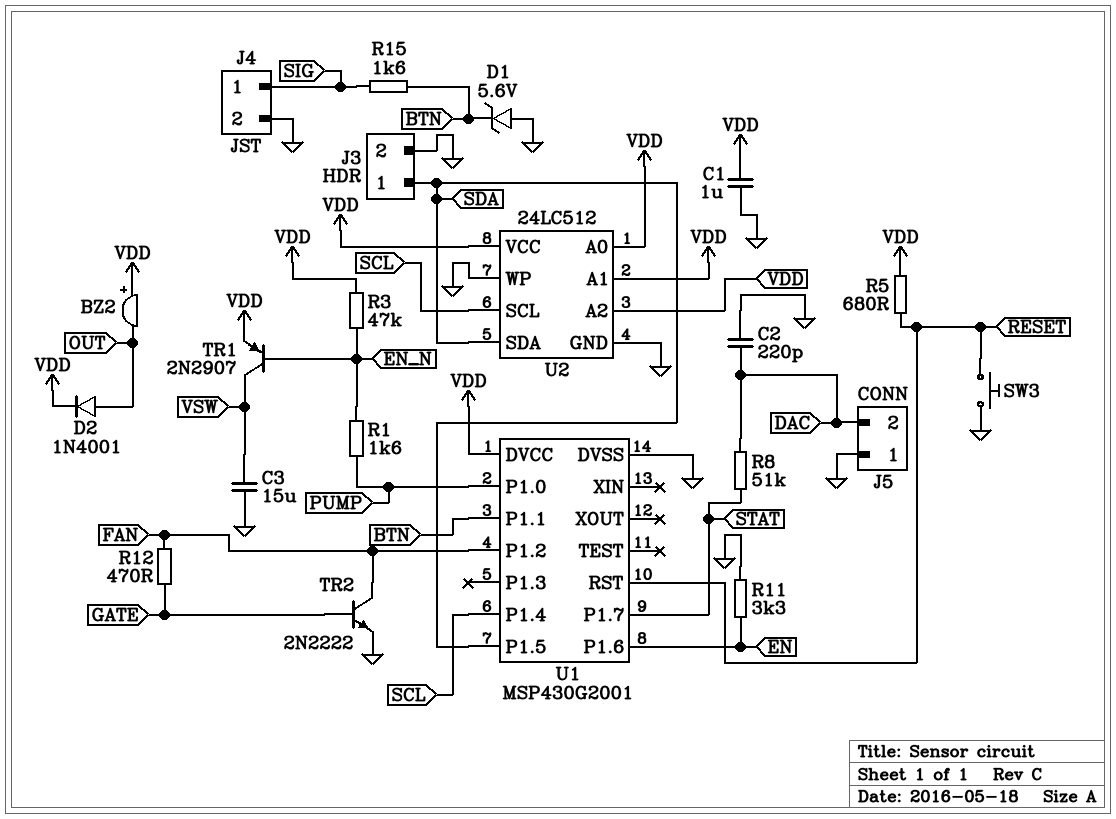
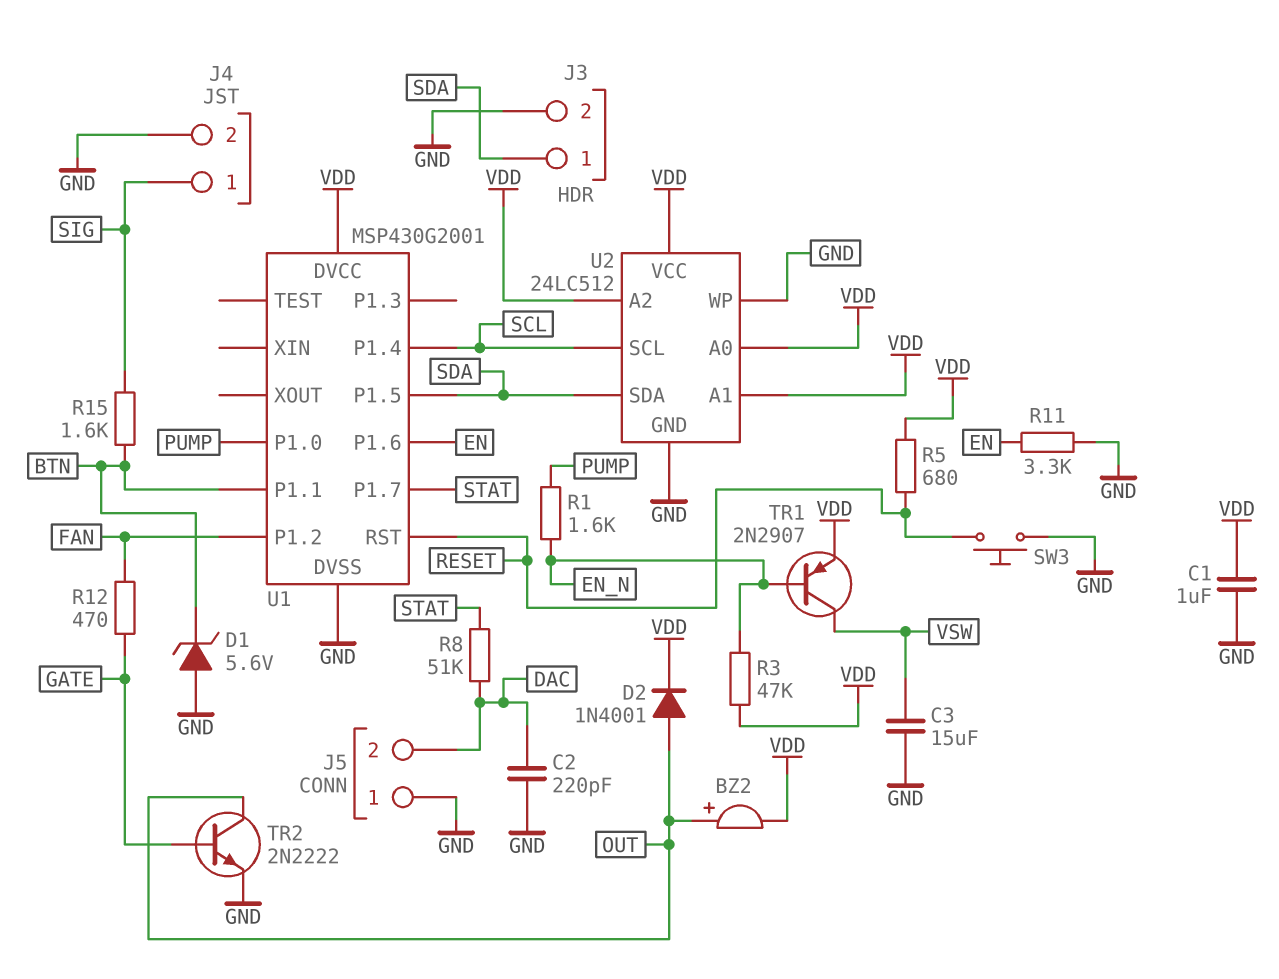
BZ2: buzzer (plus VDD, minus OUT) -> buzzer (plus OUT, minus VDD)
TR2: NPN 2N2222 (B GATE, C FAN, E GND) -> NPN 2N2222 (B GATE, C OUT, E GND)

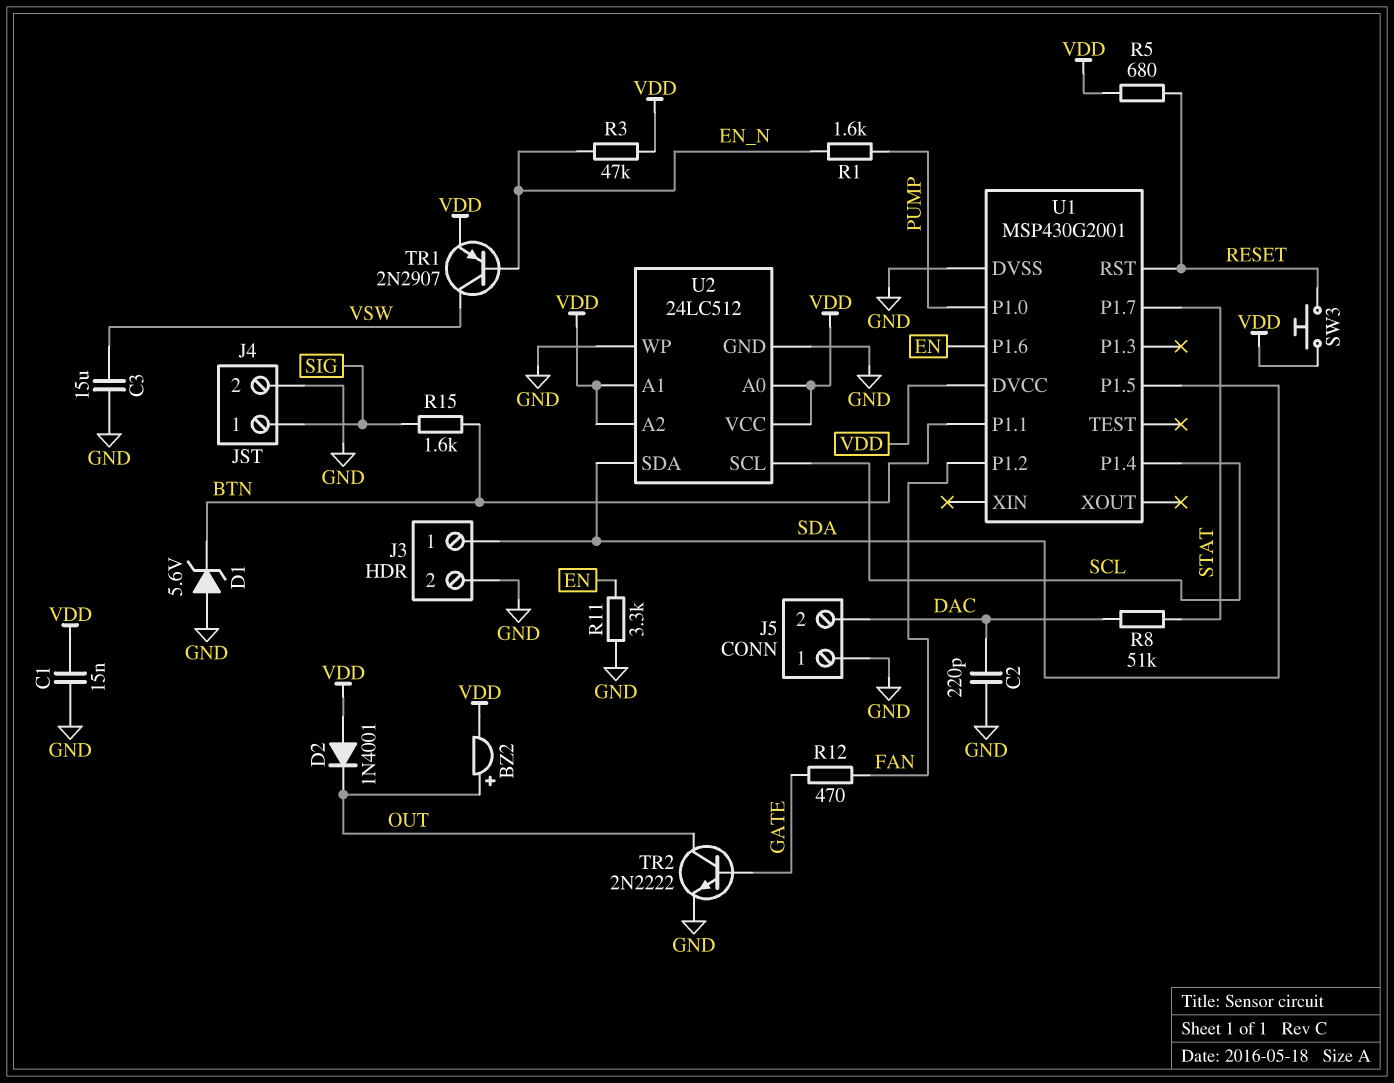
C1: 1uF (GND, VDD) -> 15nF (GND, VDD)
D2: diode 1N4001 (A OUT, K VDD) -> diode 1N4001 (A VDD, K OUT)
SW3: button (GND, RESET) -> button (RESET, VDD)

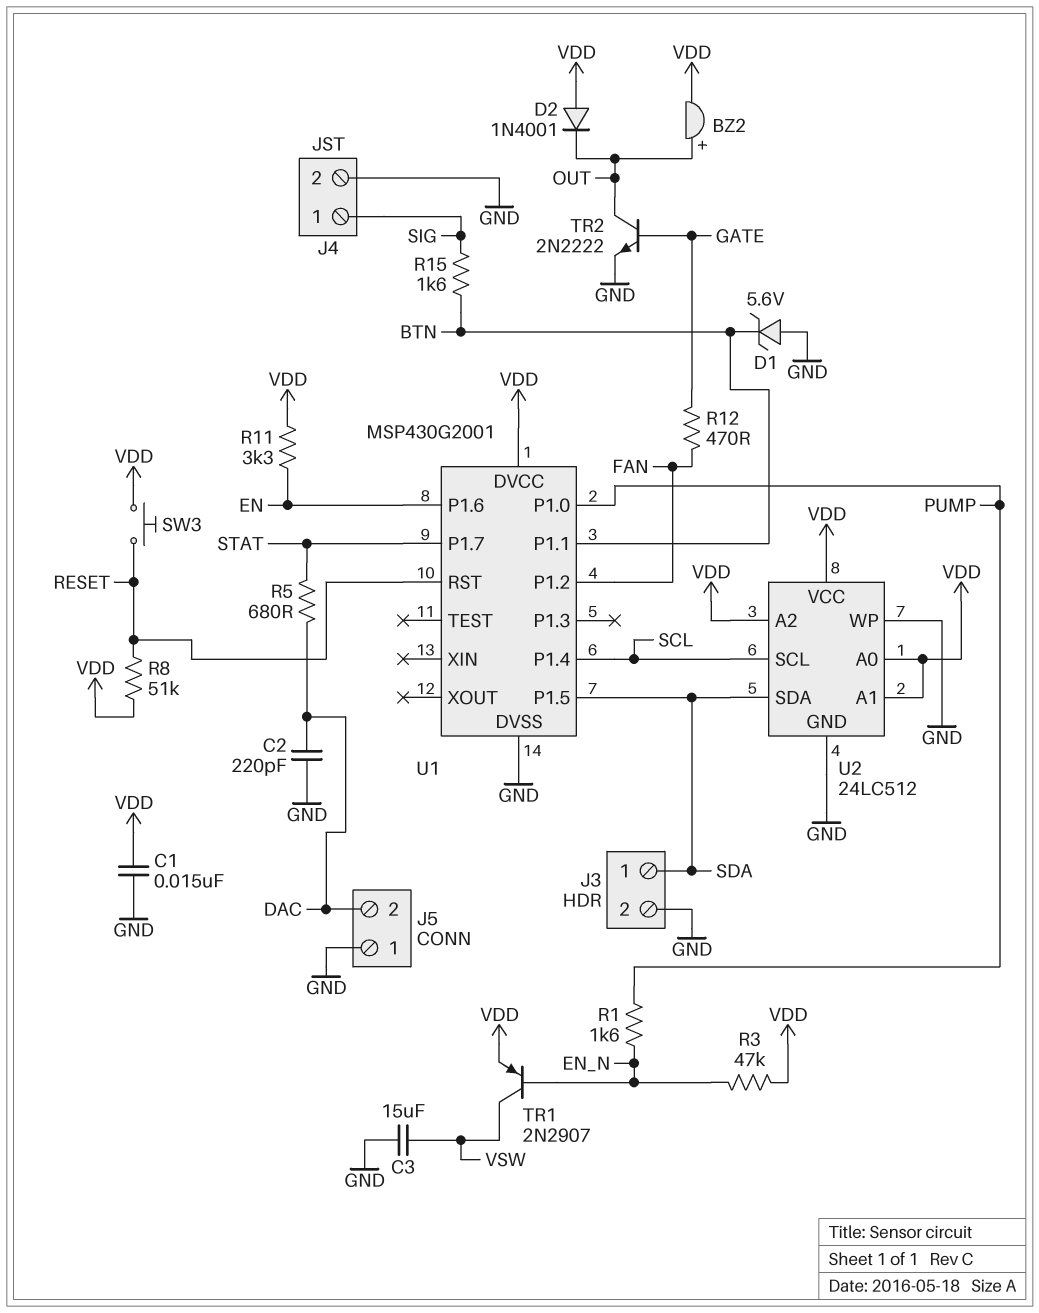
R5: 680 (RESET, VDD) -> 680 (DAC, STAT)
R8: 51k (DAC, STAT) -> 51k (RESET, VDD)
R11: 3.3k (EN, GND) -> 3.3k (EN, VDD)

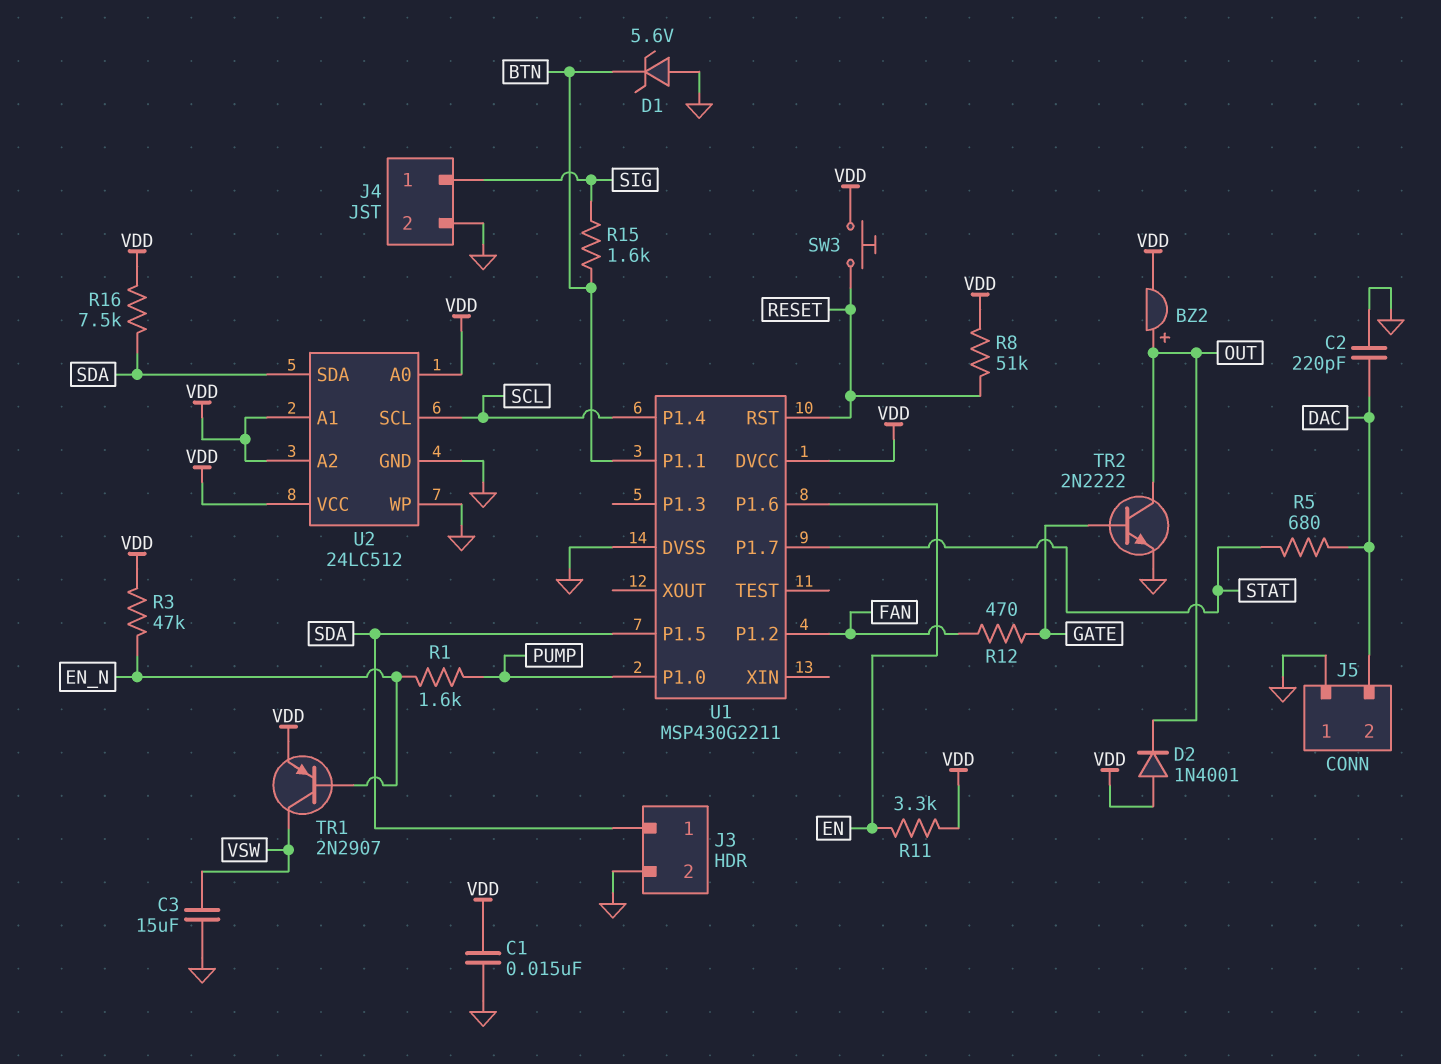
R16: none -> 7.5k (SDA, VDD)
U1: MSP430G2001 -> MSP430G2211

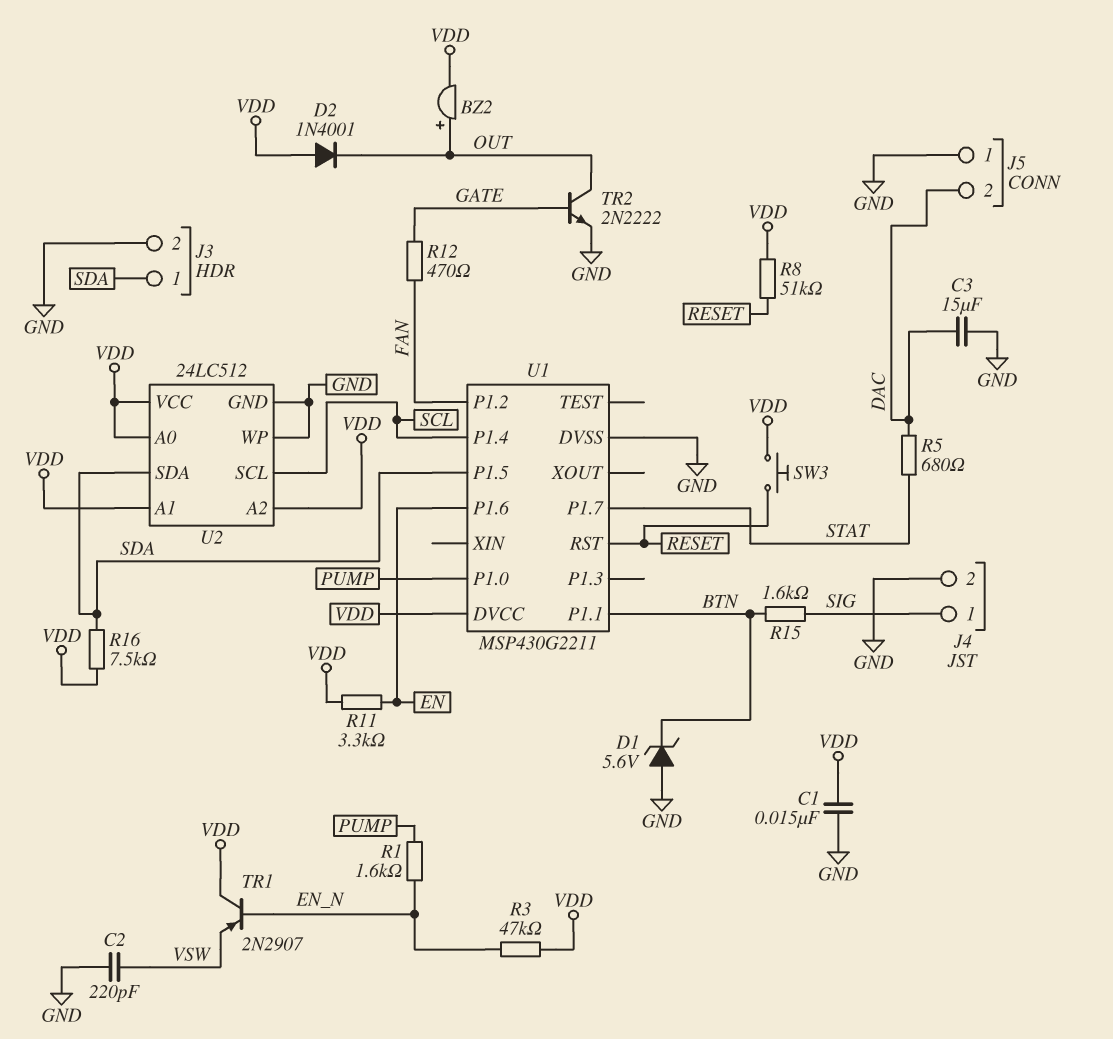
C2: 220pF (DAC, GND) -> 220pF (GND, VSW)
C3: 15uF (GND, VSW) -> 15uF (DAC, GND)
TR1: PNP 2N2907 (B EN_N, C VSW, E VDD) -> PNP 2N2907 (B EN_N, C VDD, E VSW)

